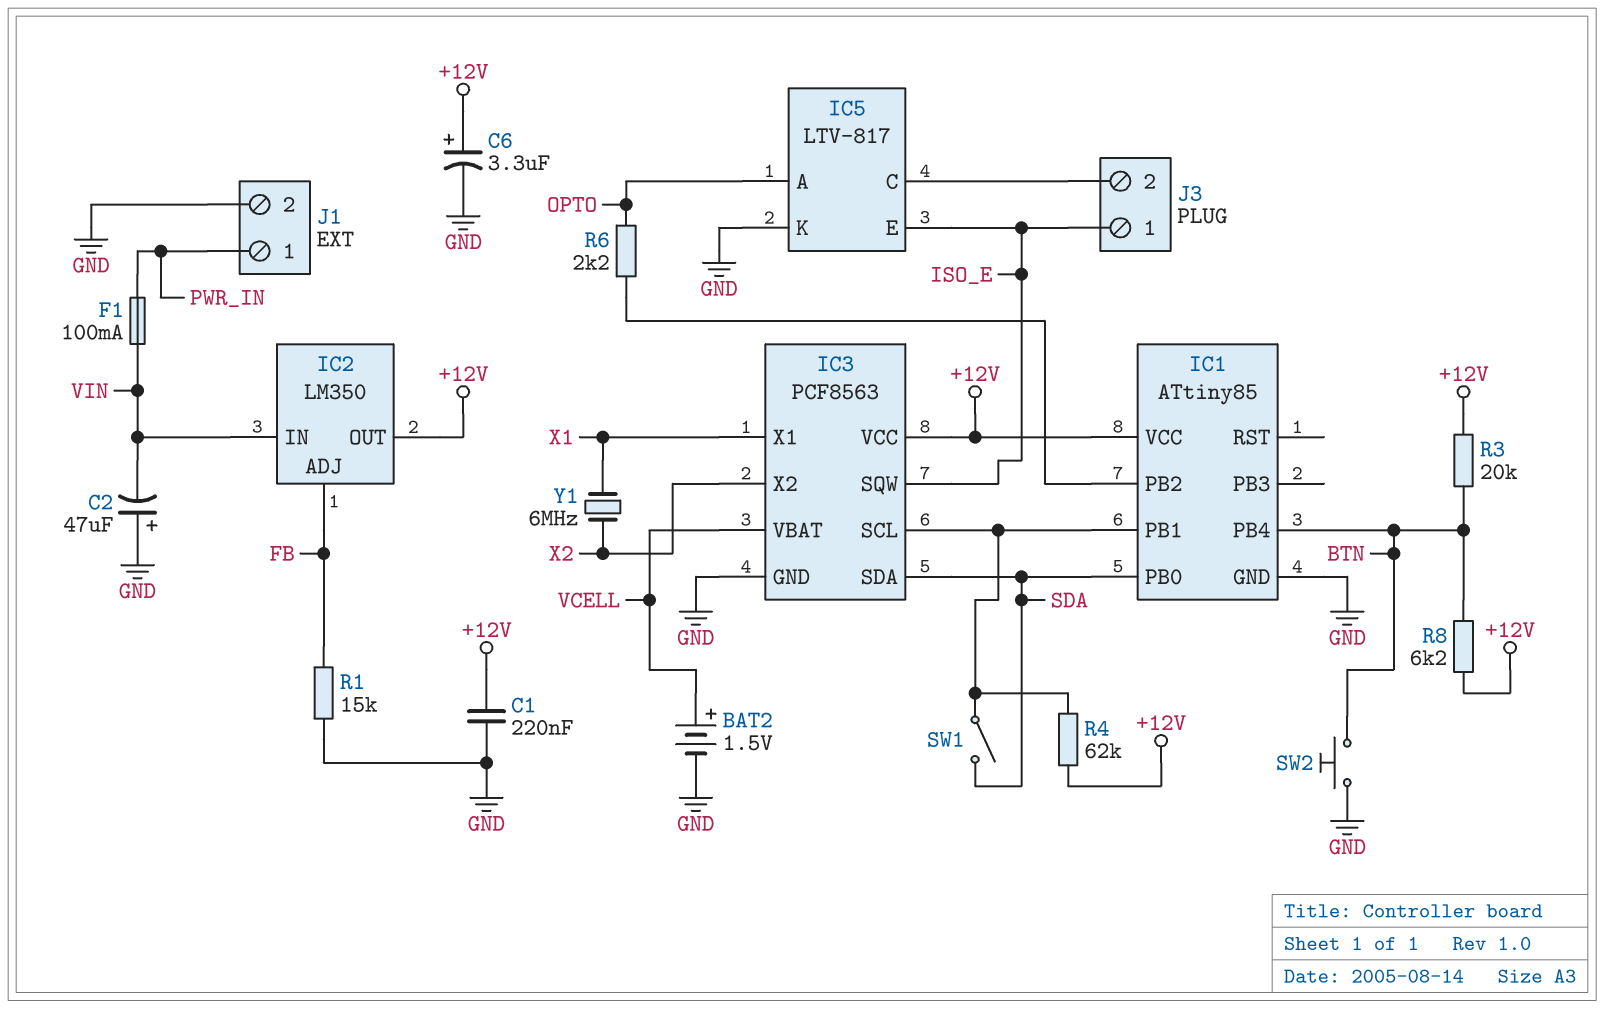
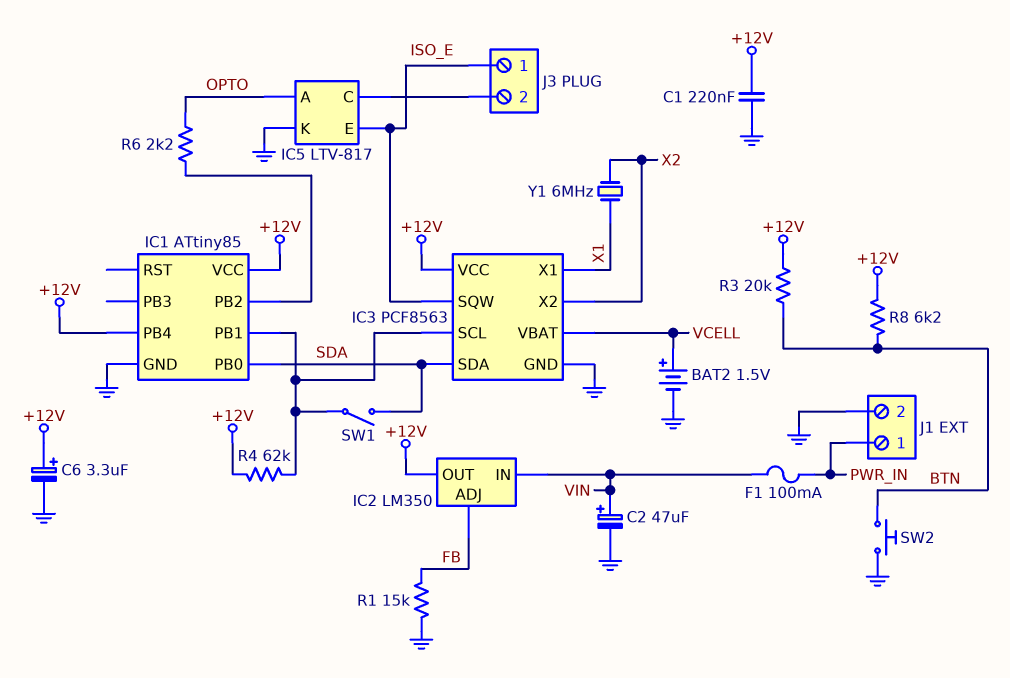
C2: 47uF (plus GND, minus VIN) -> 47uF (plus VIN, minus GND)
IC1 pin PB4: BTN -> +12V

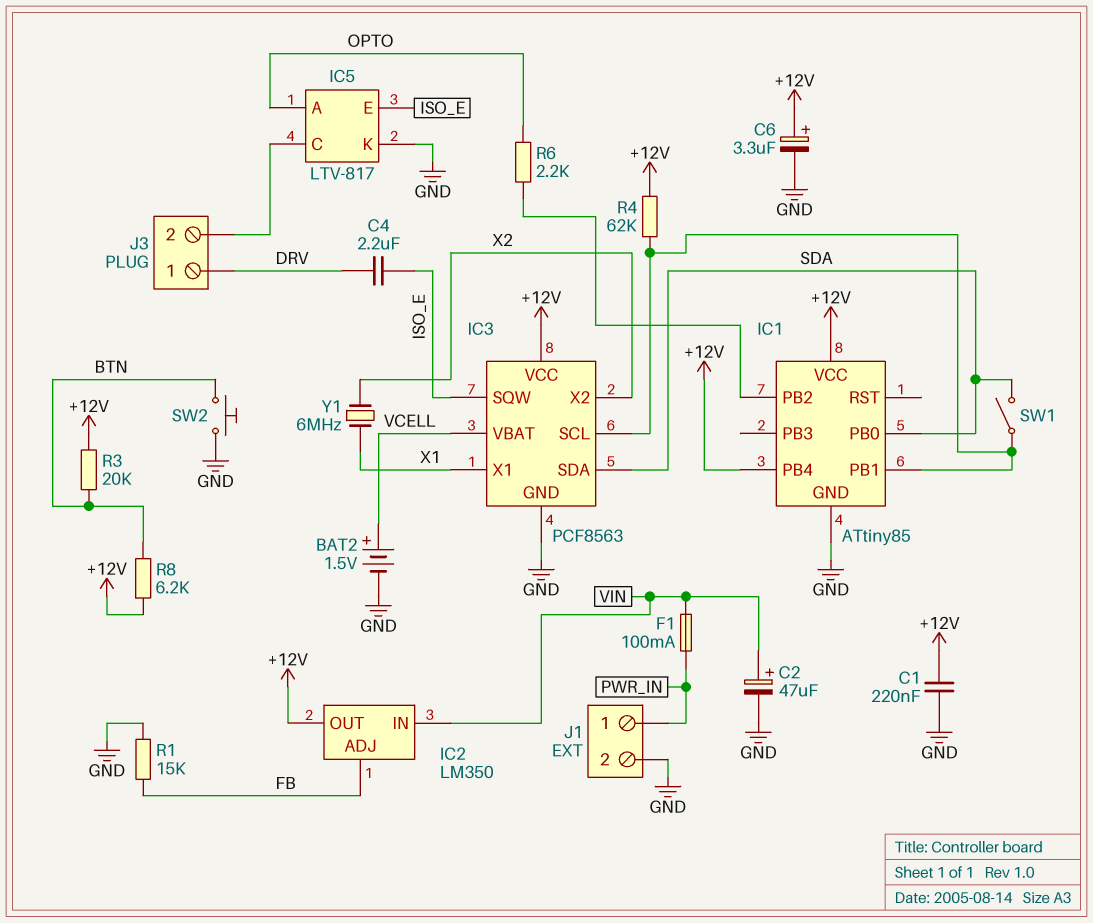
C4: none -> 2.2uF (DRV, ISO_E)
J3 pin 1: ISO_E -> DRV

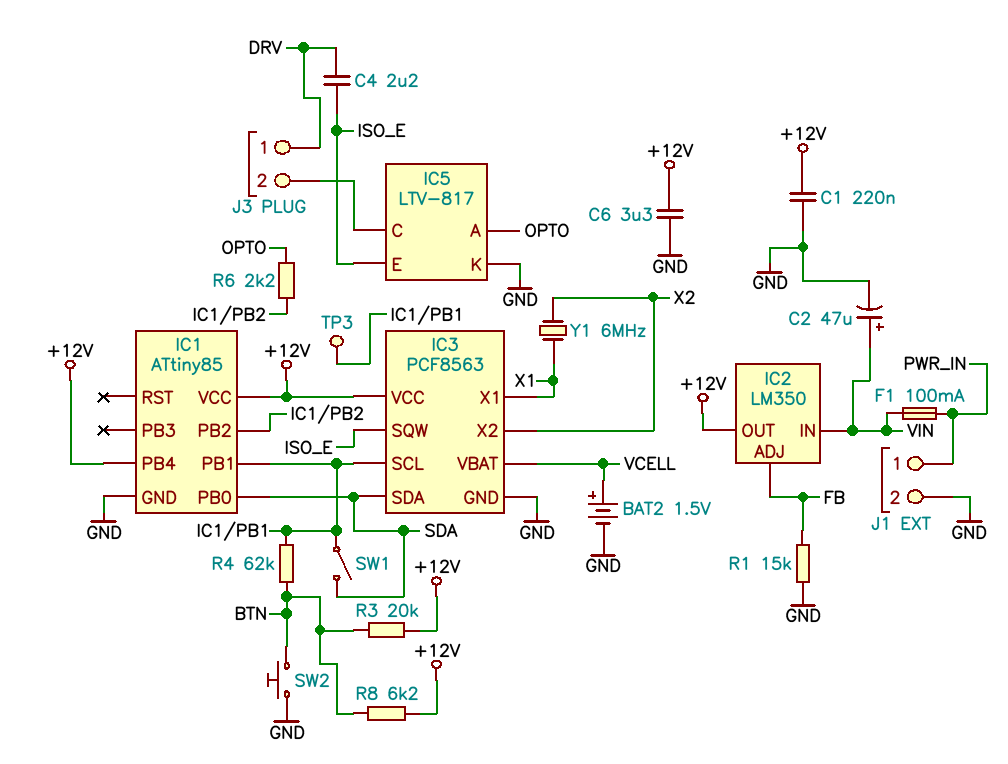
C6: 3.3uF (plus +12V, minus GND) -> 3.3uF (+12V, GND)
R4: 62k (+12V, IC1/PB1) -> 62k (BTN, IC1/PB1)
TP3: none -> test point (IC1/PB1)

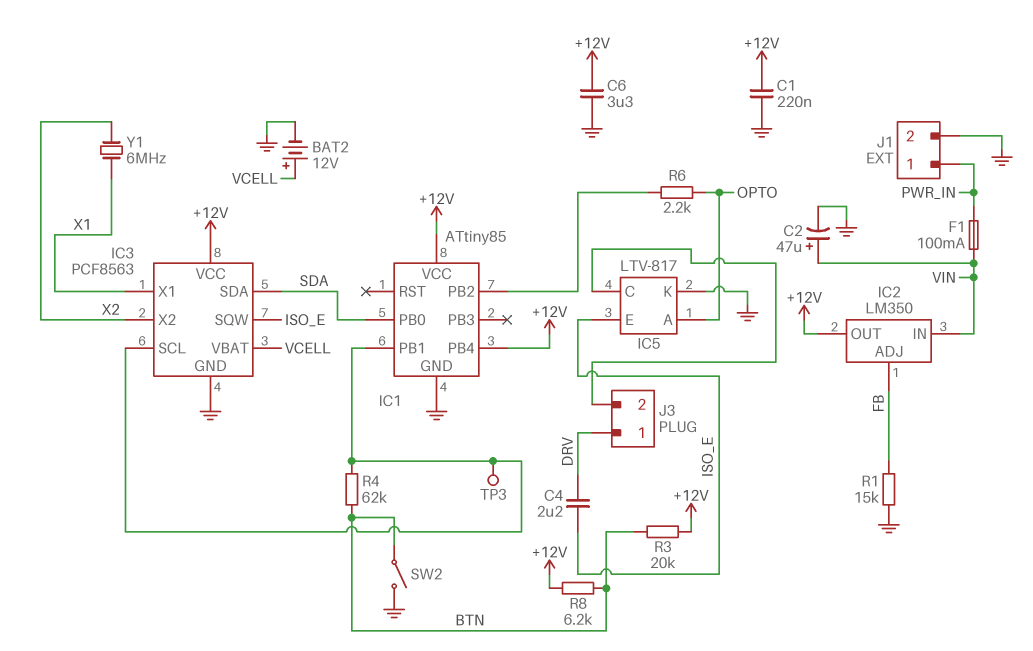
BAT2: 1.5V (plus VCELL, minus GND) -> 12V (plus VCELL, minus GND)
SW1: switch (IC1/PB1, SDA) -> none
SW2: button (BTN, GND) -> switch (BTN, GND)

